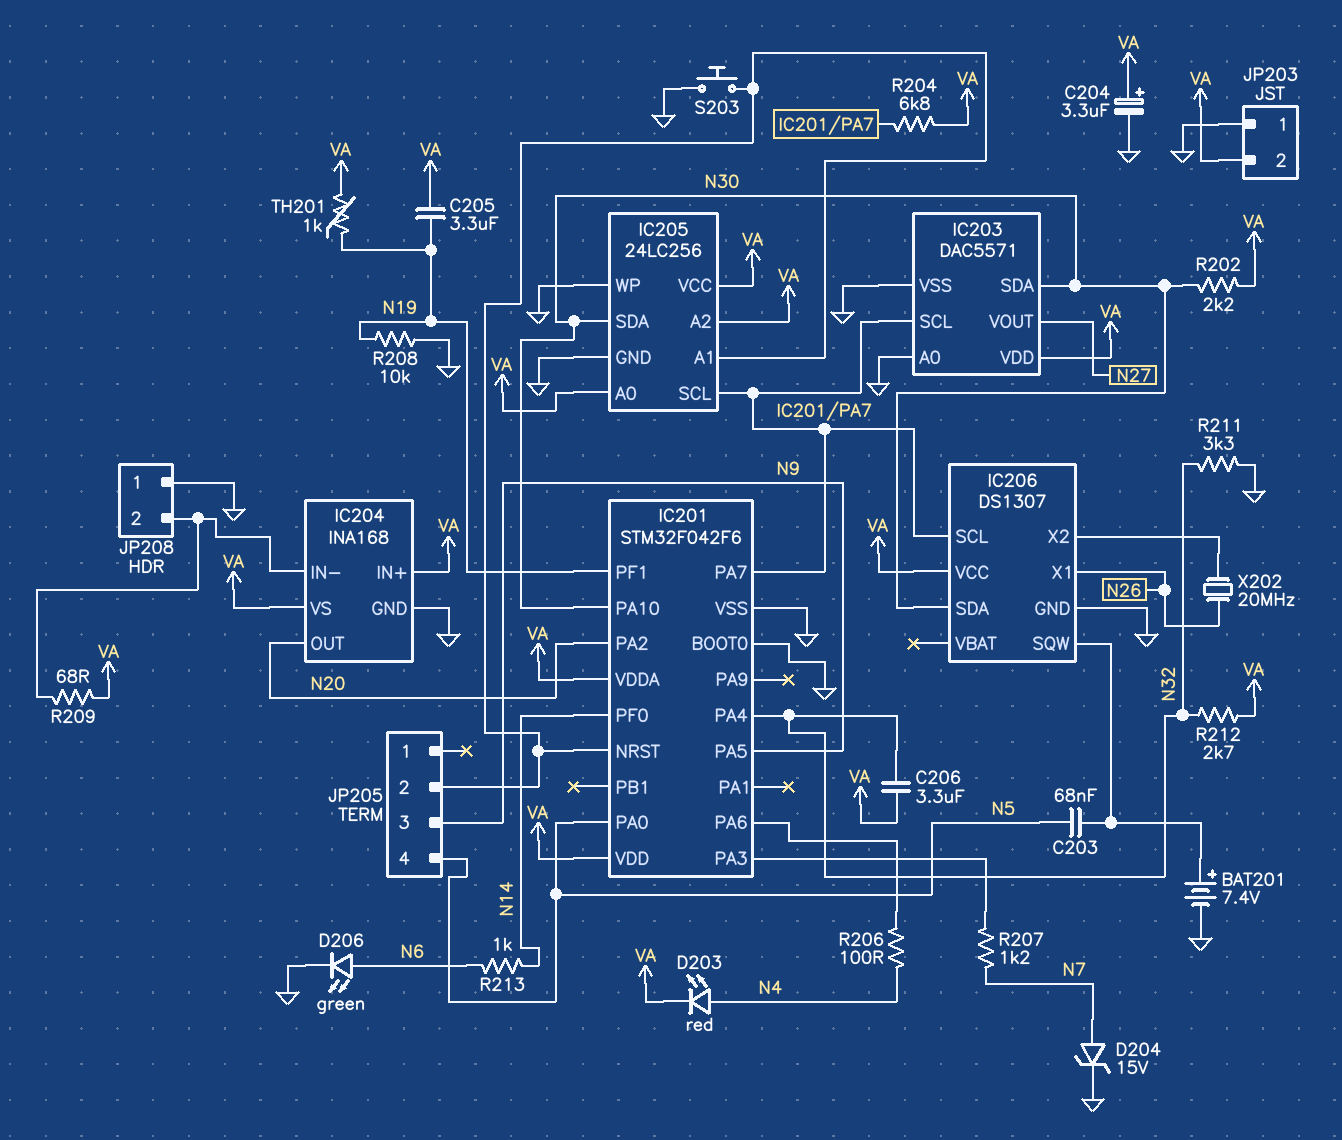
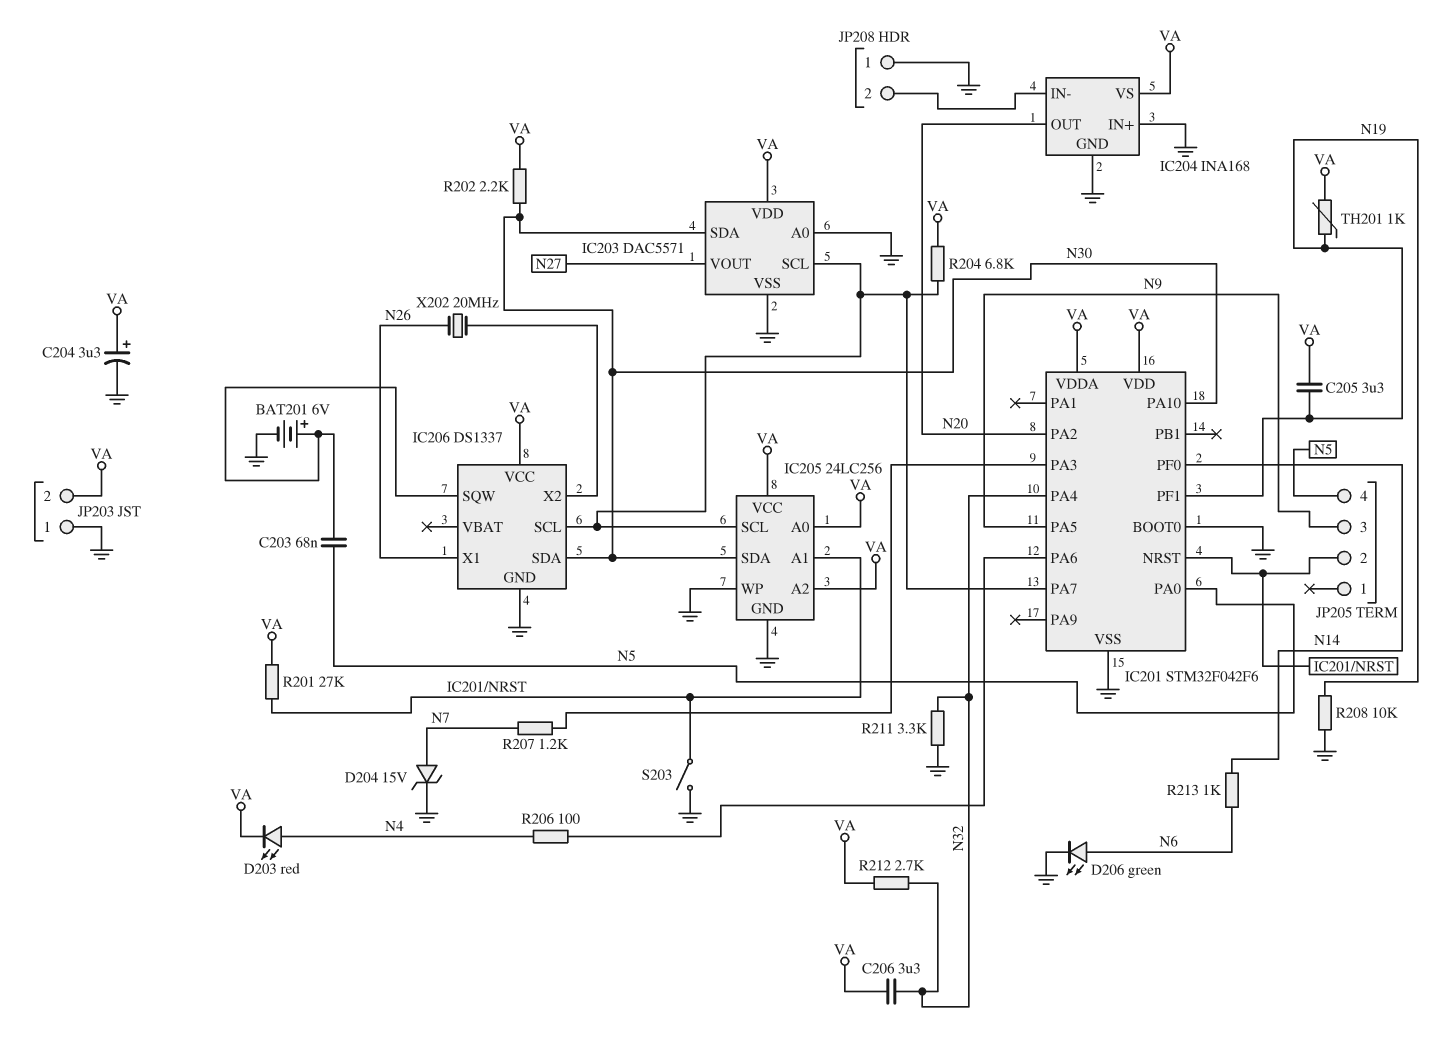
BAT201: 7.4V (plus IC206/SQW, minus GND) -> 6V (plus IC206/SQW, minus GND)
IC204 pin IN+: VA -> GND
IC206: DS1307 -> DS1337
R201: none -> 27k (IC201/NRST, VA)
R209: 68 (IC204/IN-, VA) -> none
S203: button (GND, IC201/NRST) -> switch (GND, IC201/NRST)

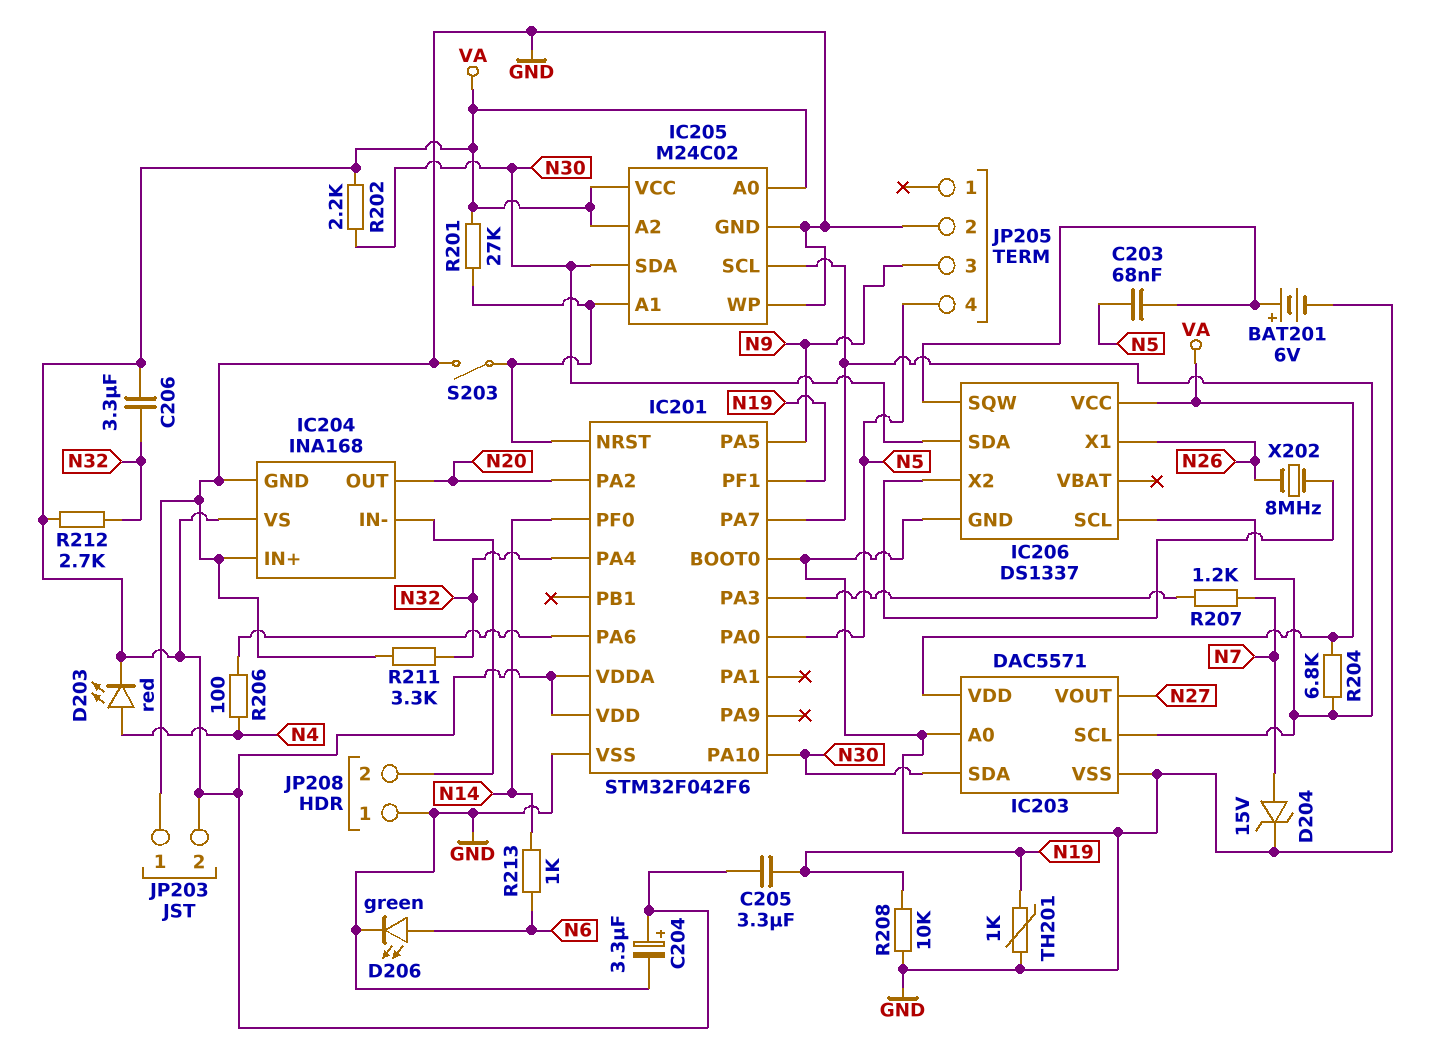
IC205: 24LC256 -> M24C02
JP205 pin 2: IC201/NRST -> GND
TH201: 1k (N19, VA) -> 1k (GND, N19)
X202: 20MHz (IC206/X2, N26) -> 8MHz (IC206/X2, N26)

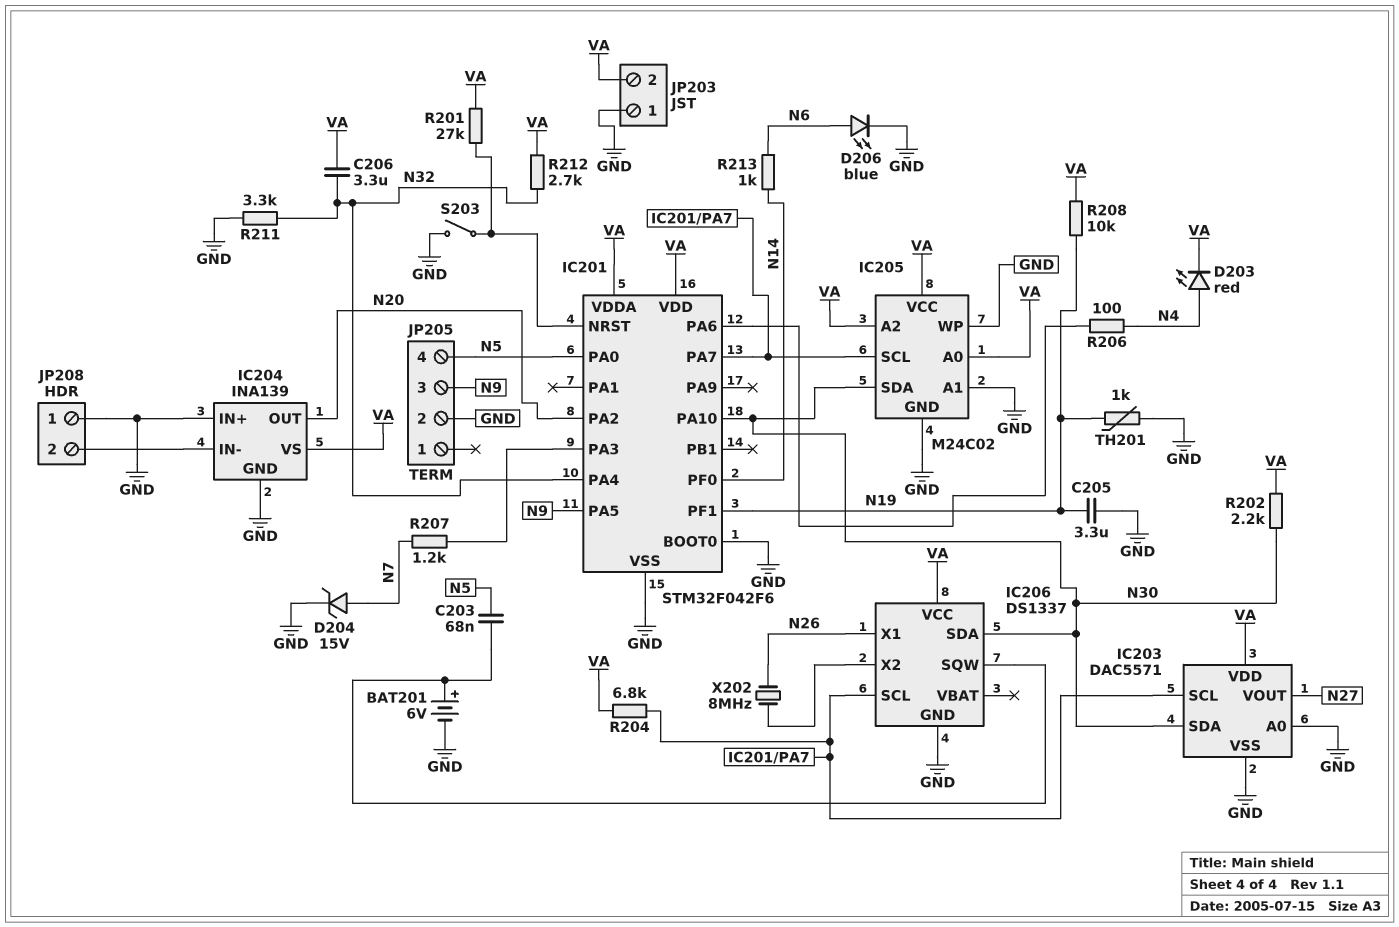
C204: 3.3uF (plus VA, minus GND) -> none
C205: 3.3uF (N19, VA) -> 3.3uF (GND, N19)
D206: LED green (A N6, K GND) -> LED blue (A N6, K GND)
IC204: INA168 -> INA139
IC205 pin A1: IC201/NRST -> GND
R208: 10k (GND, N19) -> 10k (N19, VA)

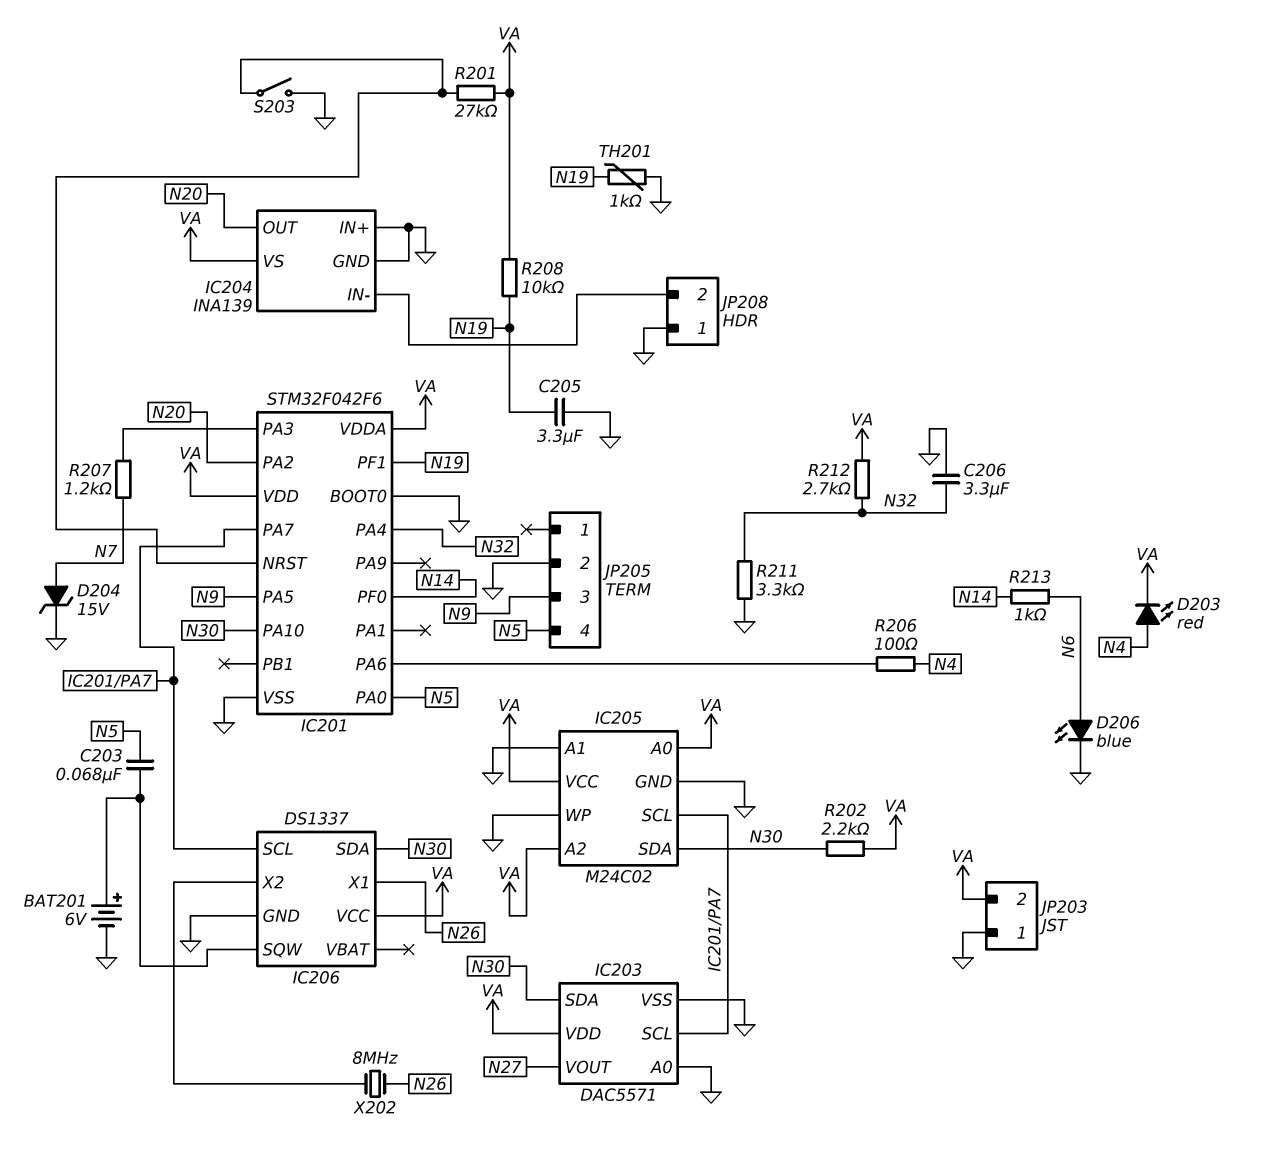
C206: 3.3uF (N32, VA) -> 3.3uF (GND, N32)
R204: 6.8k (IC201/PA7, VA) -> none

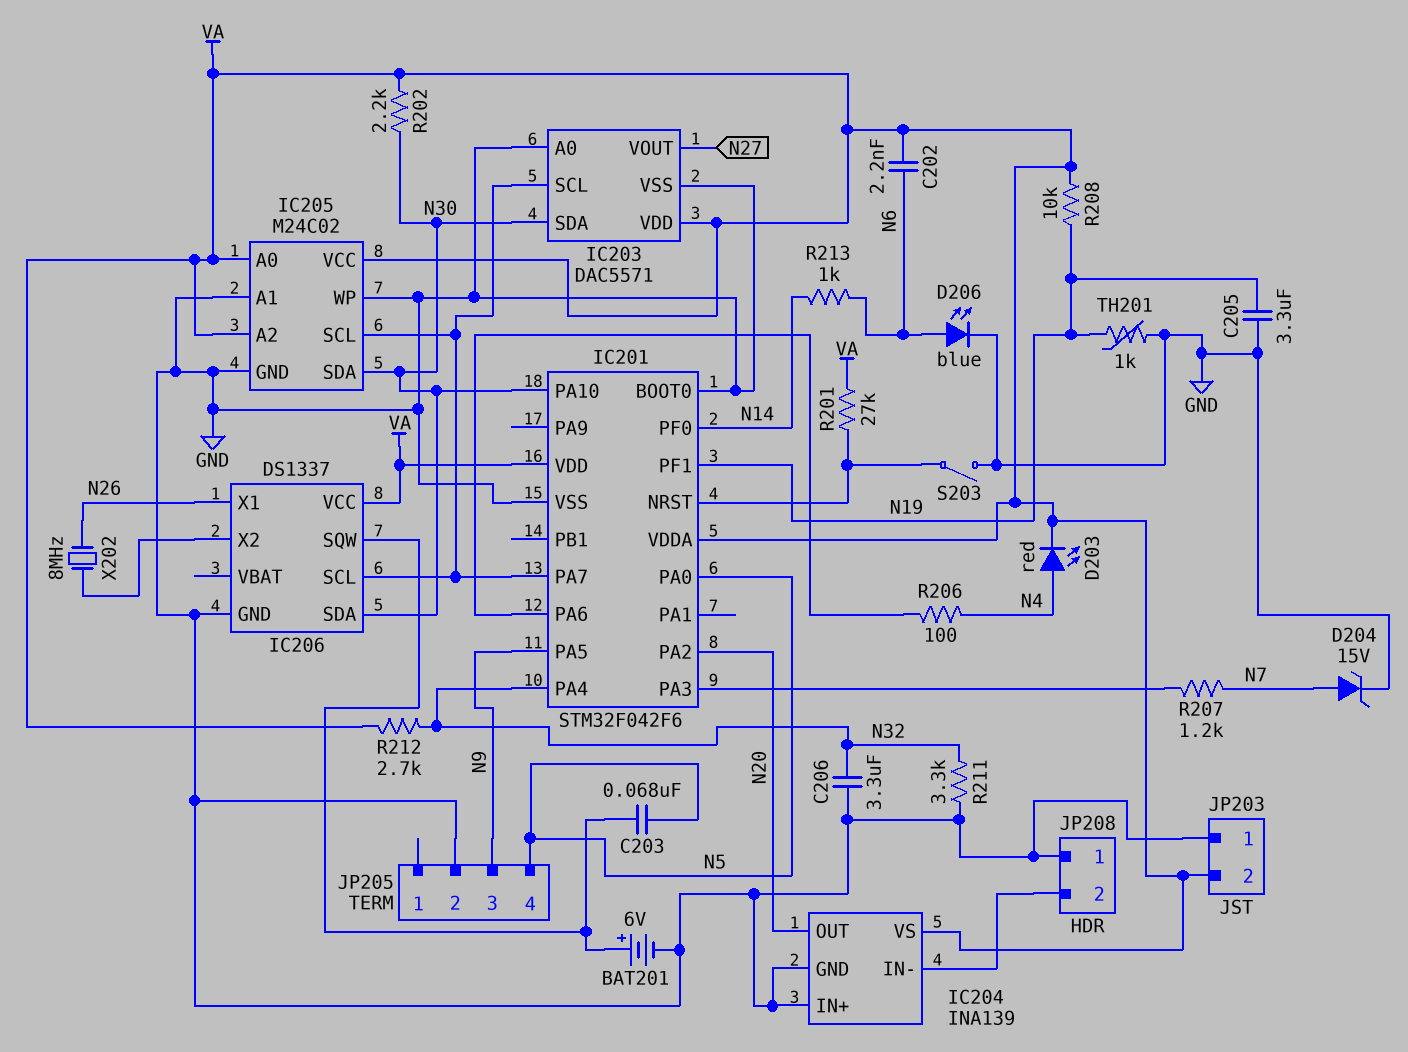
C202: none -> 2.2nF (N6, VA)

